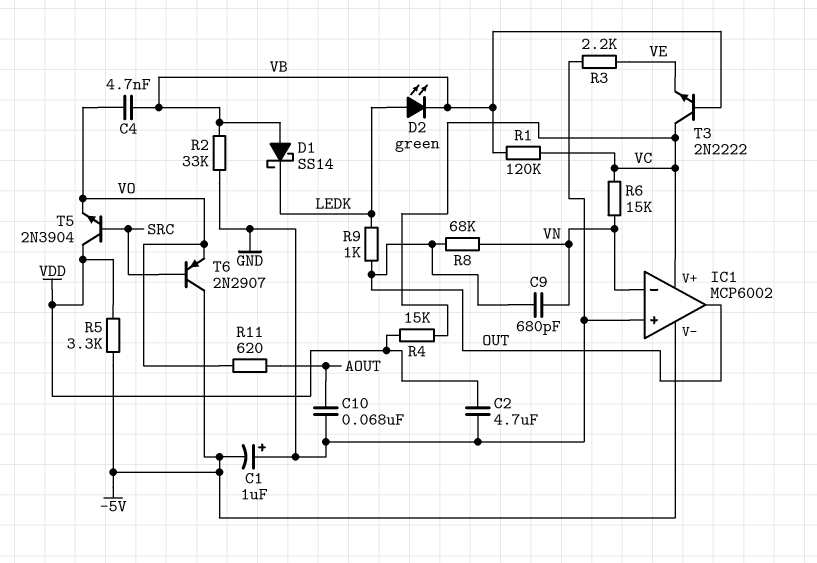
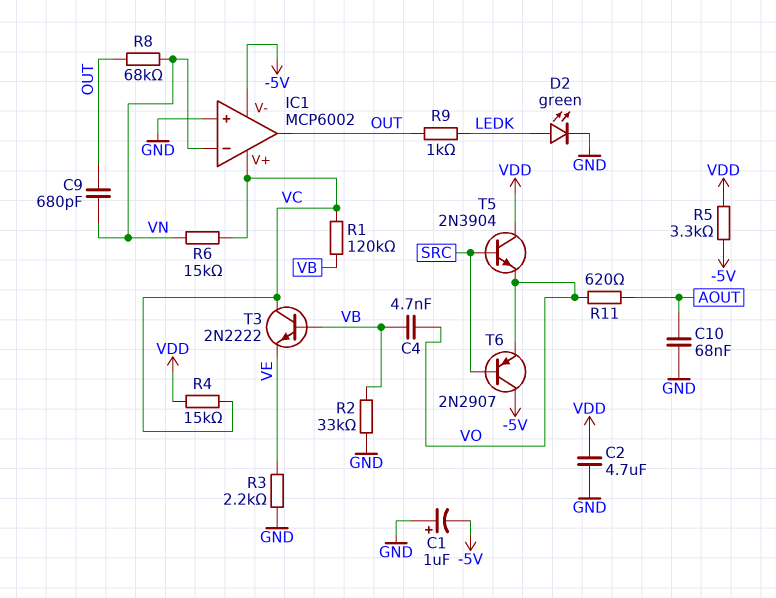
D1: schottky SS14 (A VB, K LEDK) -> none
D2: LED green (A LEDK, K VB) -> LED green (A LEDK, K GND)

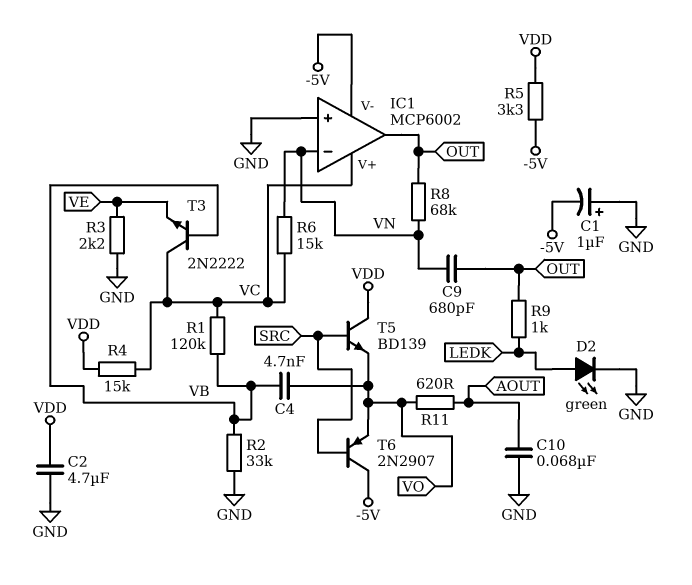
T5: NPN 2N3904 (B SRC, C VDD, E VO) -> NPN BD139 (B SRC, C VDD, E VO)

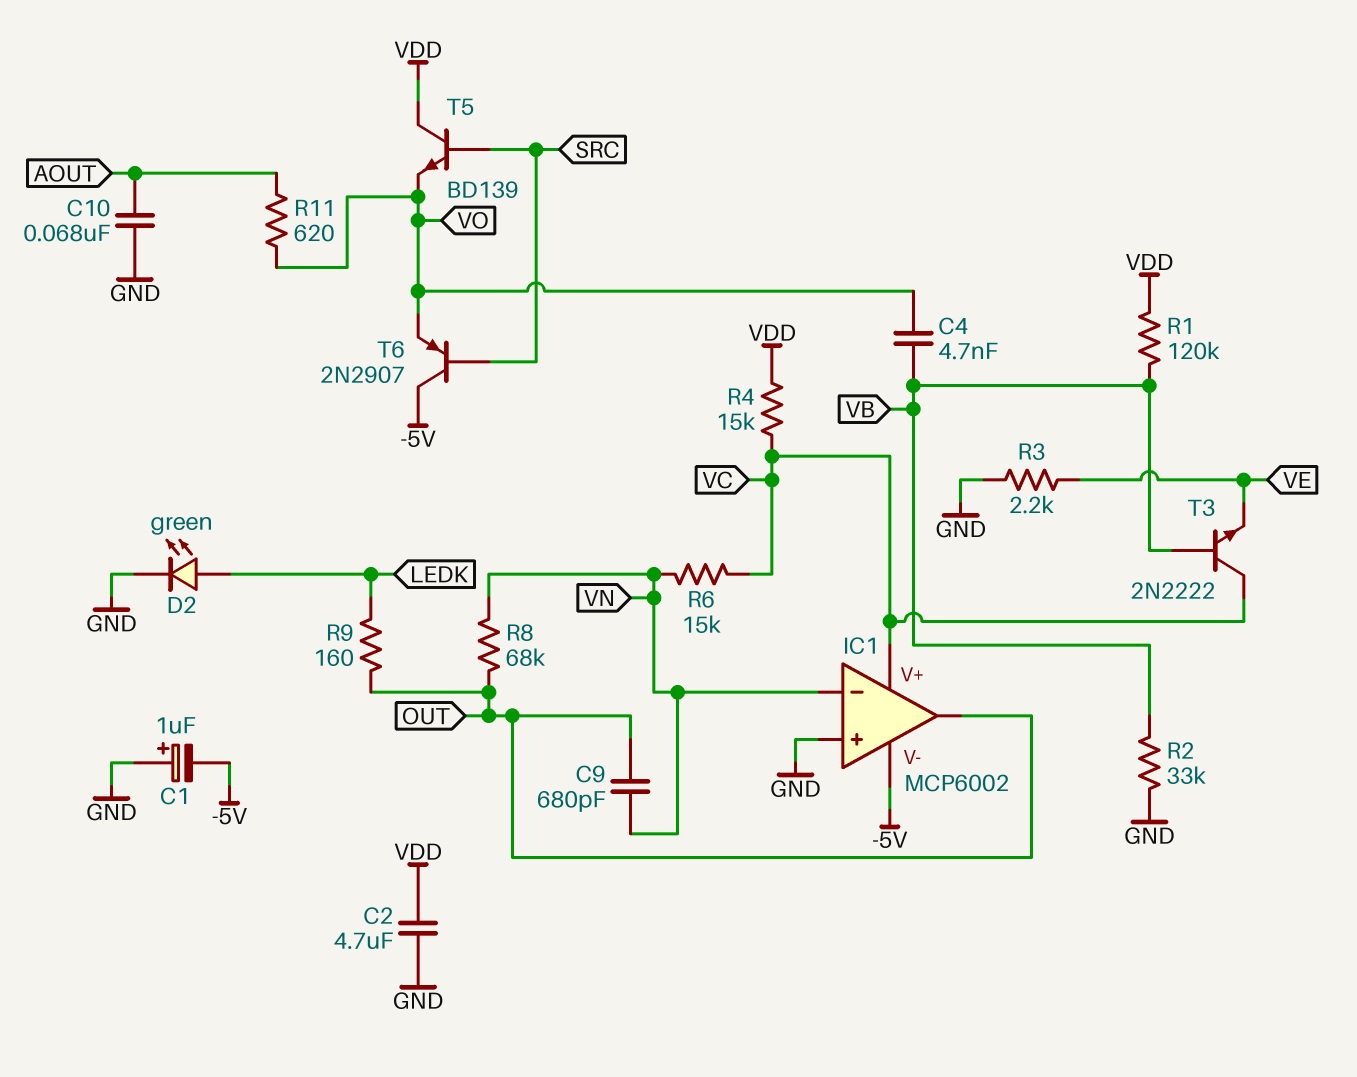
R1: 120k (VB, VC) -> 120k (VB, VDD)
R5: 3.3k (-5V, VDD) -> none
R9: 1k (LEDK, OUT) -> 160 (LEDK, OUT)

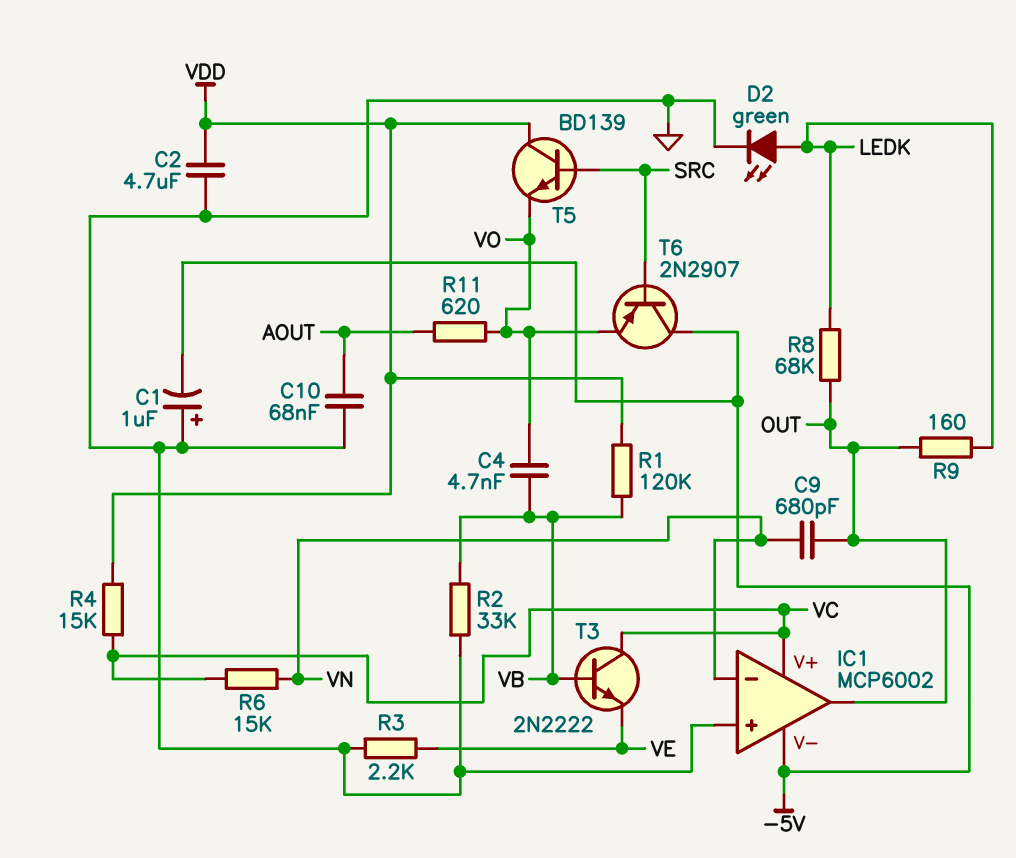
R8: 68k (OUT, VN) -> 68k (LEDK, OUT)

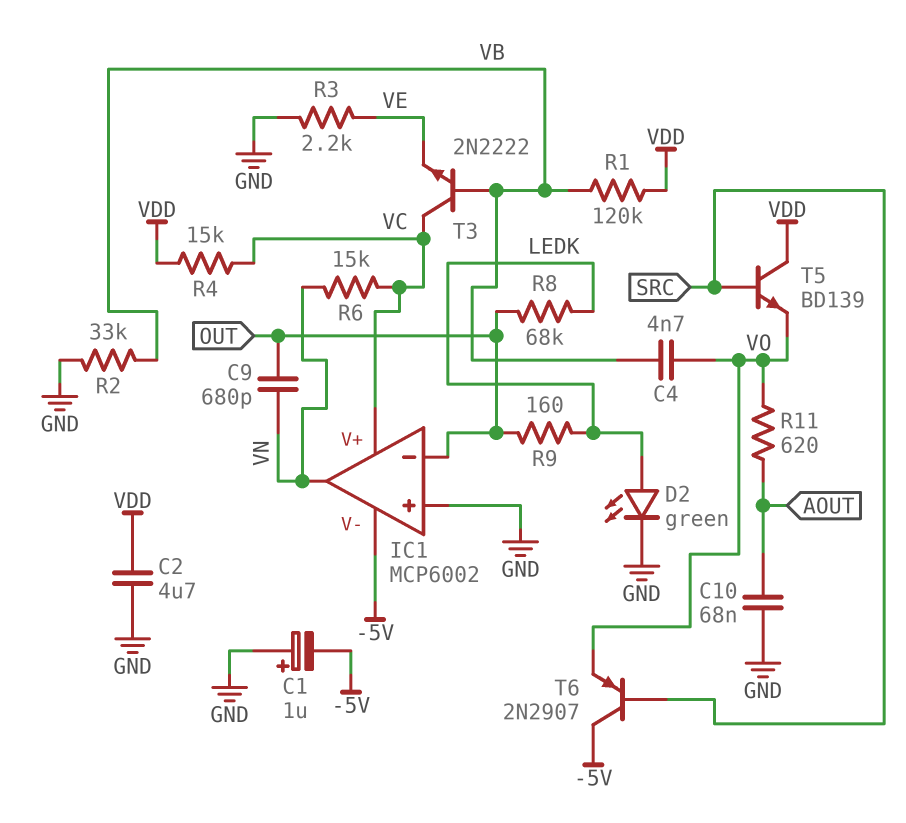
IC1 pin in-: VN -> OUT
IC1 pin out: OUT -> VN

